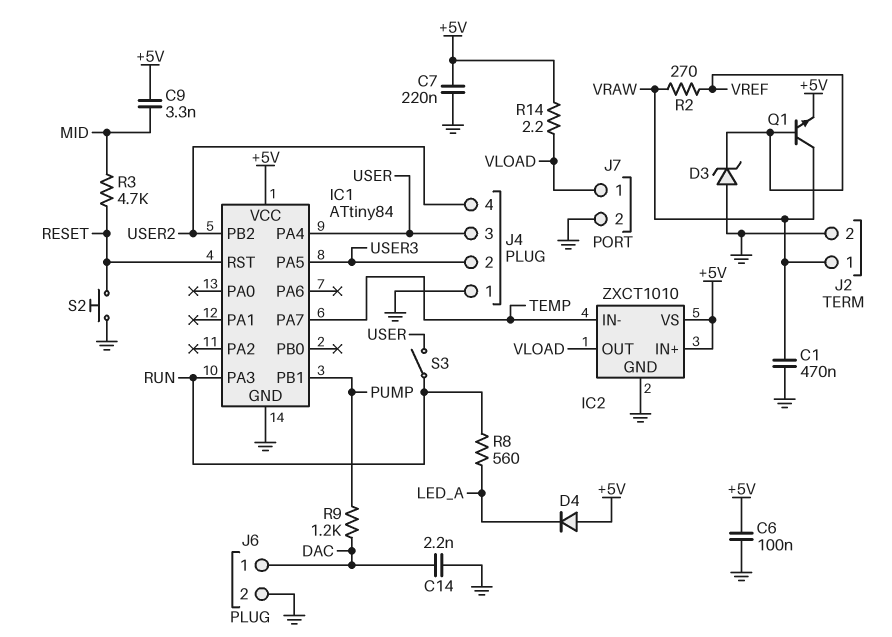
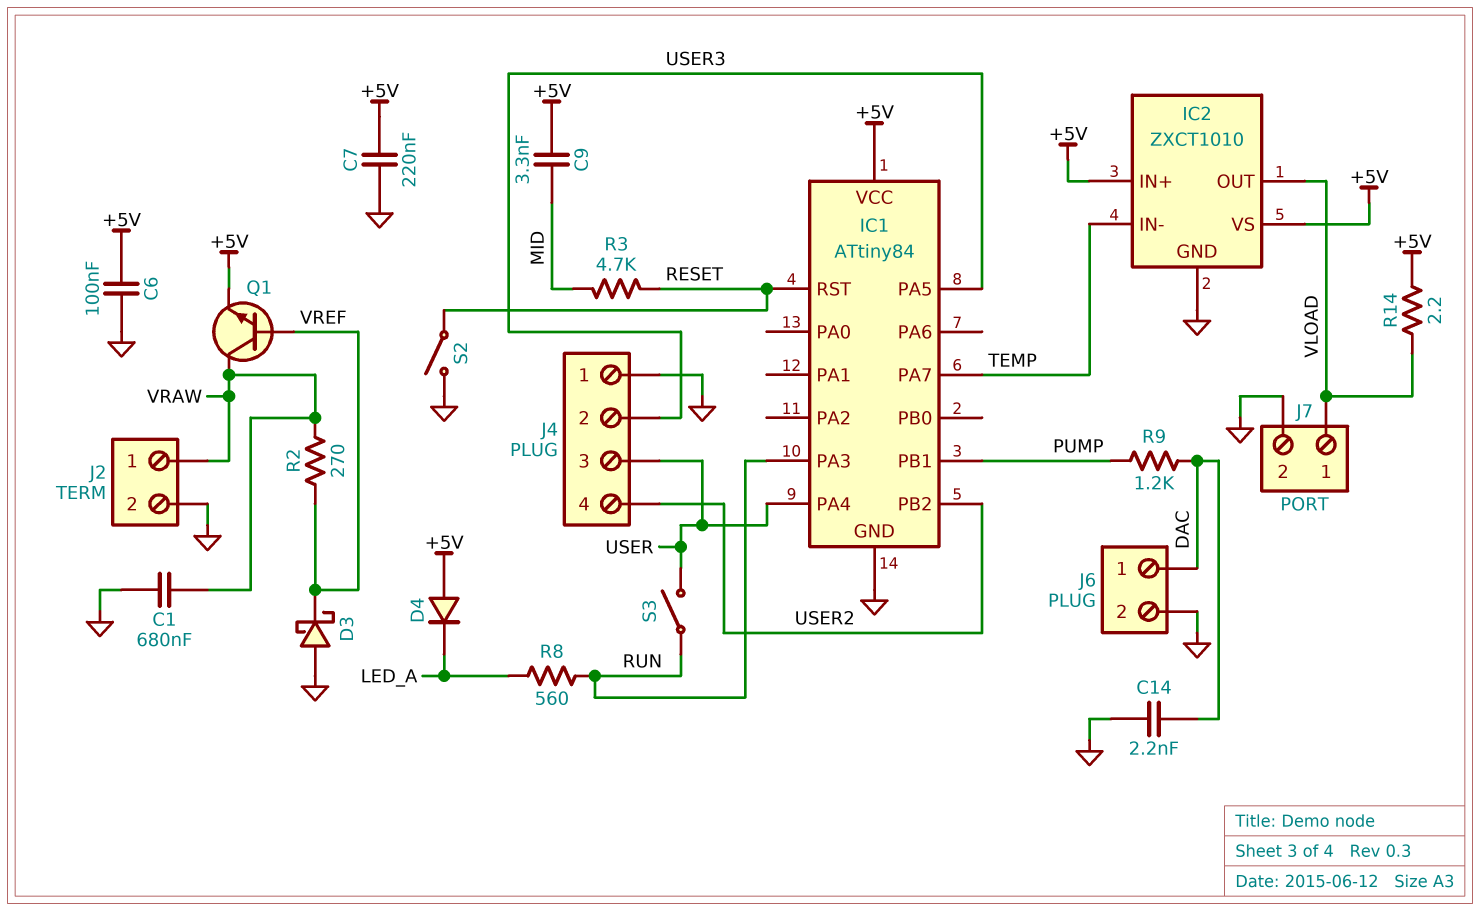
C1: 470nF (GND, VRAW) -> 680nF (GND, VRAW)
D3: zener (A GND, K VREF) -> schottky (A GND, K VREF)
S2: button (GND, RESET) -> switch (GND, RESET)

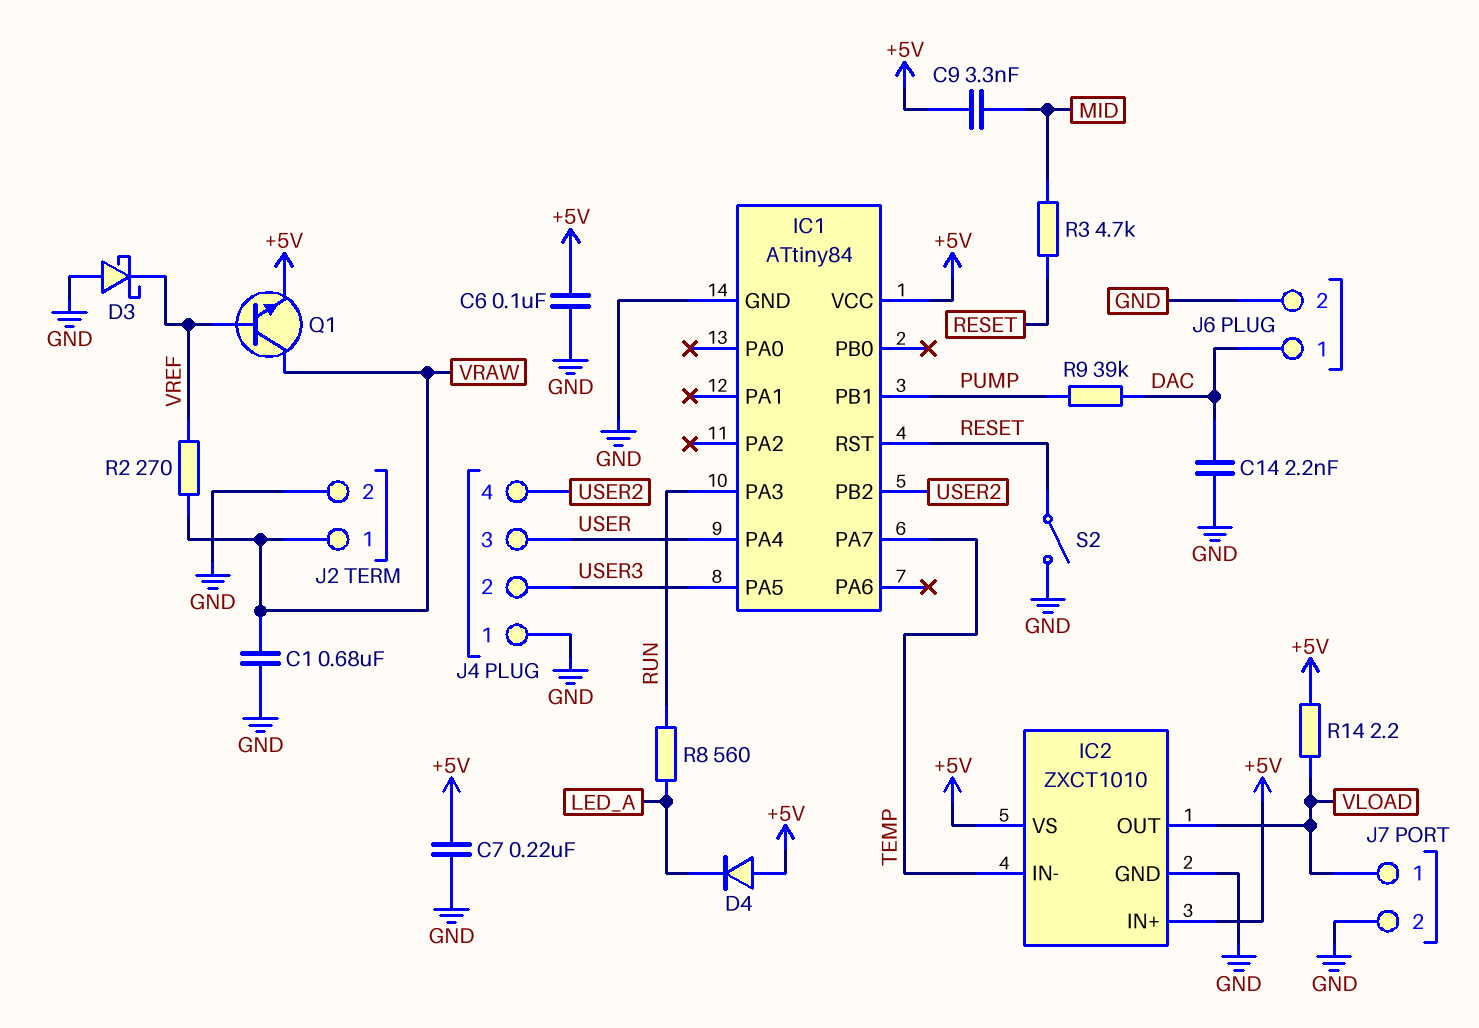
R9: 1.2k (DAC, PUMP) -> 39k (DAC, PUMP)
S3: switch (RUN, USER) -> none

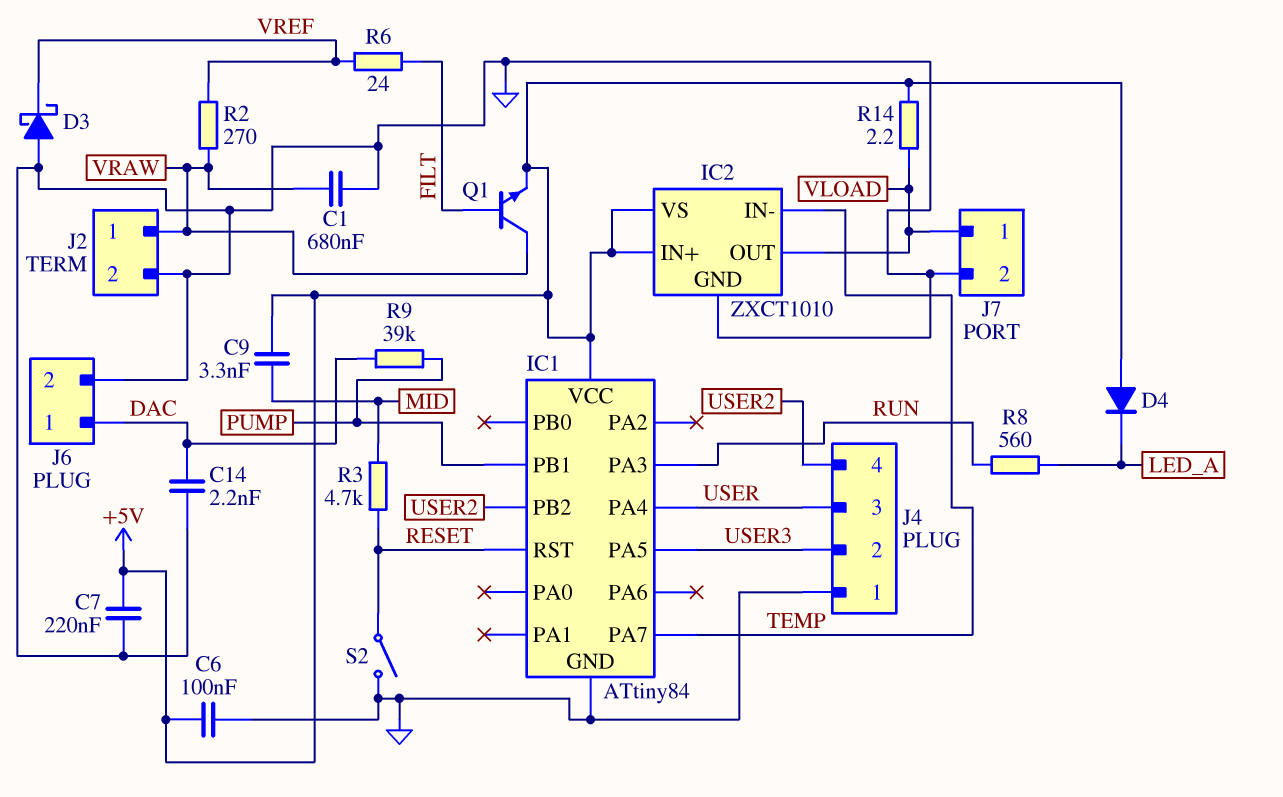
Q1: NPN (B VREF, C VRAW, E +5V) -> NPN (B FILT, C VRAW, E +5V)
R6: none -> 24 (FILT, VREF)

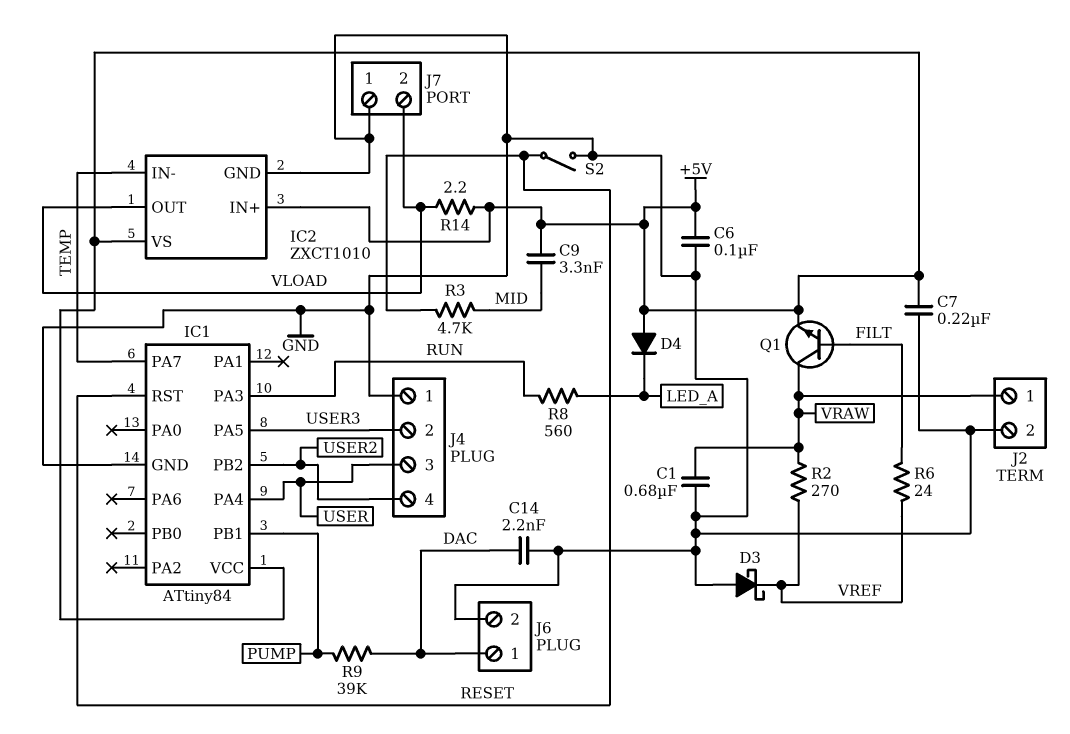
J7 pin 1: VLOAD -> GND
J7 pin 2: GND -> VLOAD

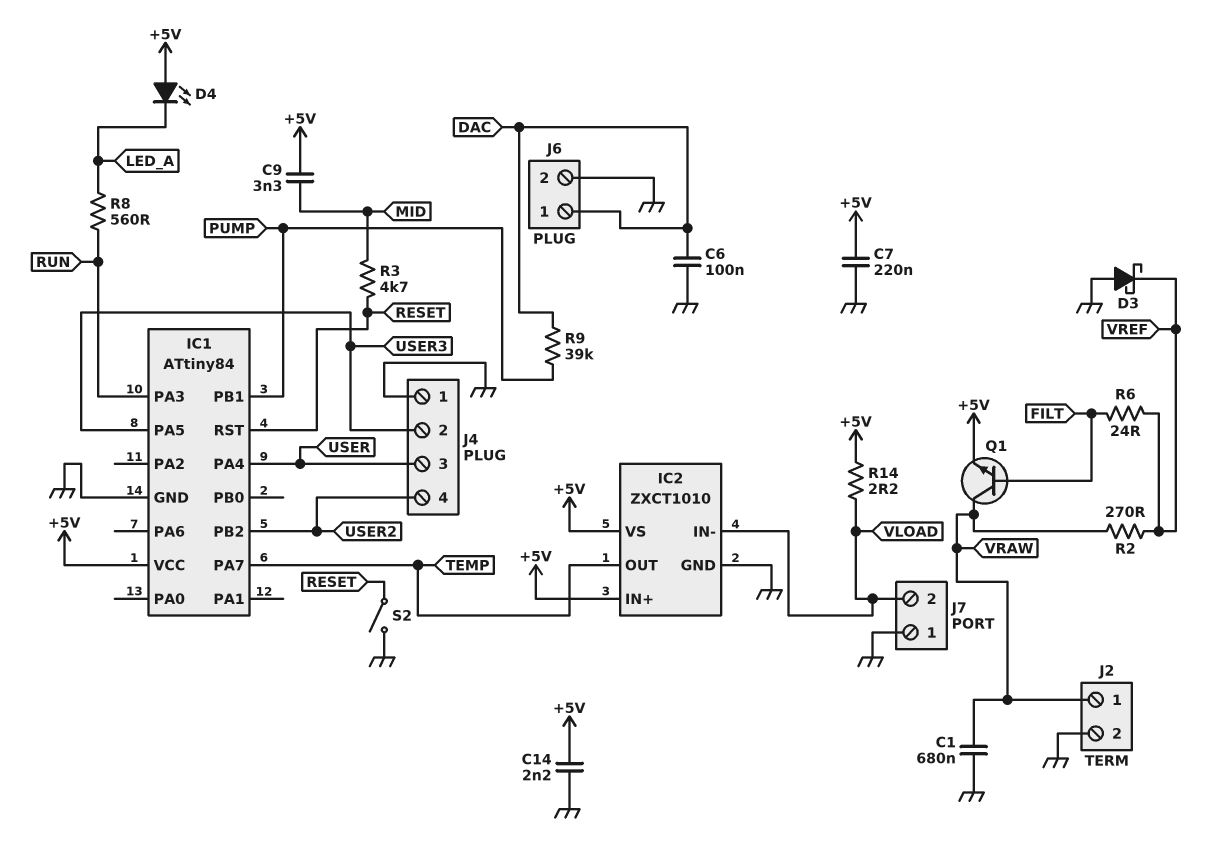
C6: 100nF (+5V, GND) -> 100nF (DAC, GND)
C14: 2.2nF (DAC, GND) -> 2.2nF (+5V, GND)
D4: diode (A +5V, K LED_A) -> LED (A +5V, K LED_A)
IC2 pin IN-: TEMP -> VLOAD
IC2 pin OUT: VLOAD -> TEMP

